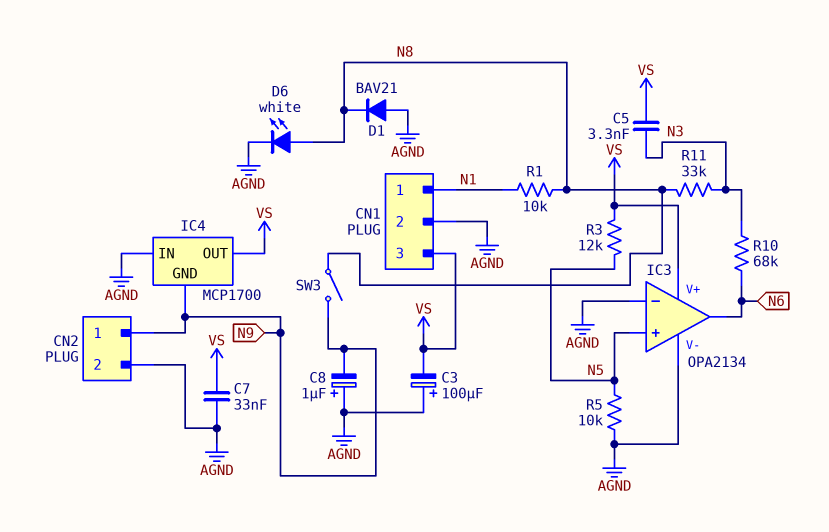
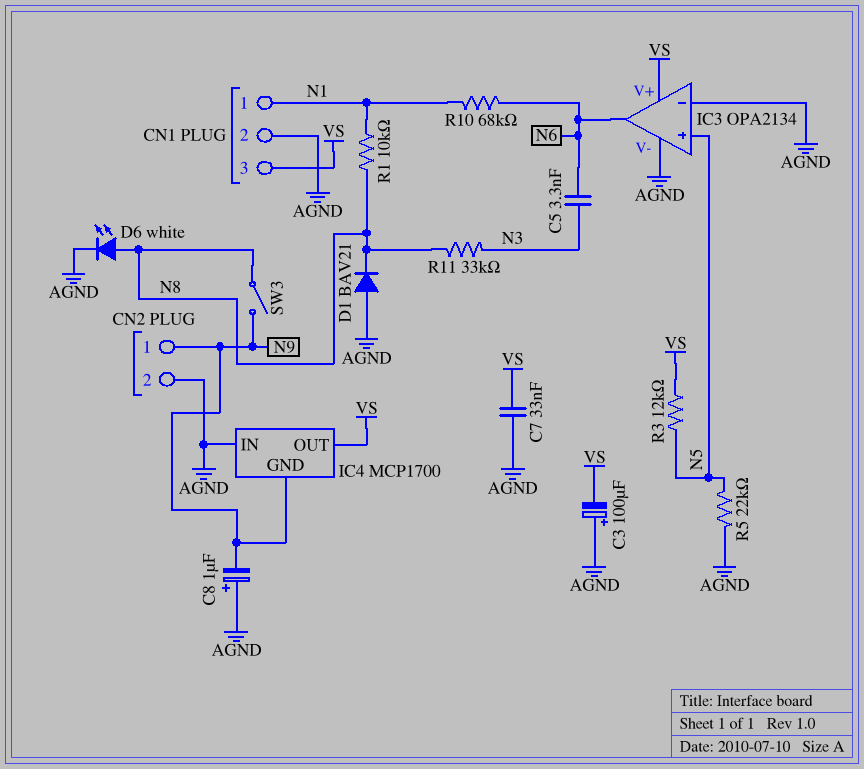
C5: 3.3nF (N3, VS) -> 3.3nF (N3, N6)
R5: 10k (AGND, N5) -> 22k (AGND, N5)
R10: 68k (N3, N6) -> 68k (N1, N6)

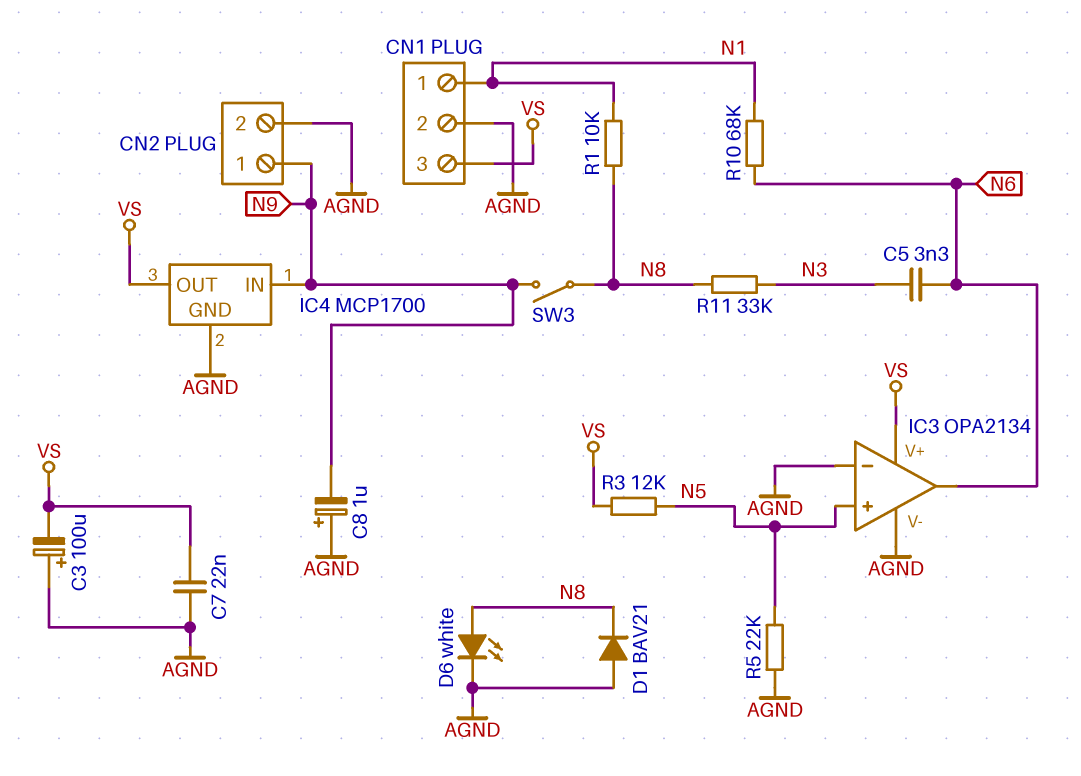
C7: 33nF (AGND, VS) -> 22nF (AGND, VS)
IC4 pin GND: N9 -> AGND
IC4 pin IN: AGND -> N9

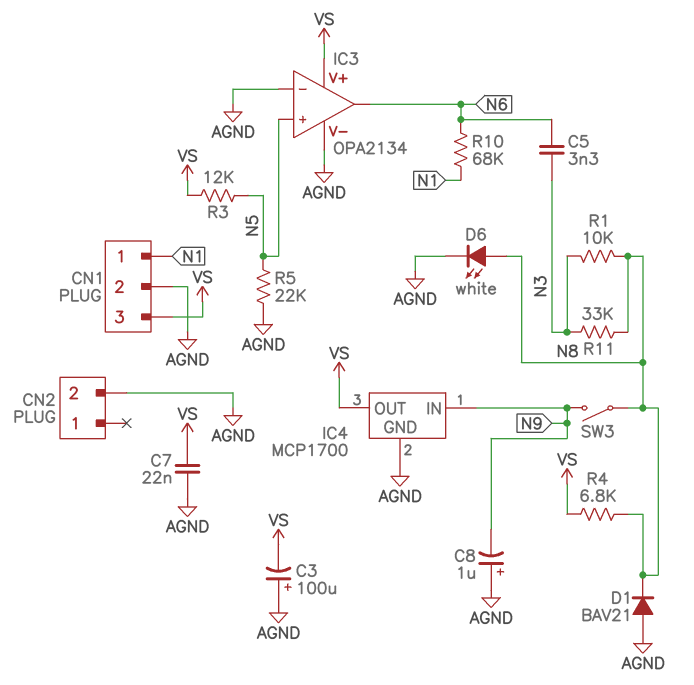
CN2 pin 1: N9 -> none
R1: 10k (N1, N8) -> 10k (N3, N8)
R4: none -> 6.8k (N8, VS)

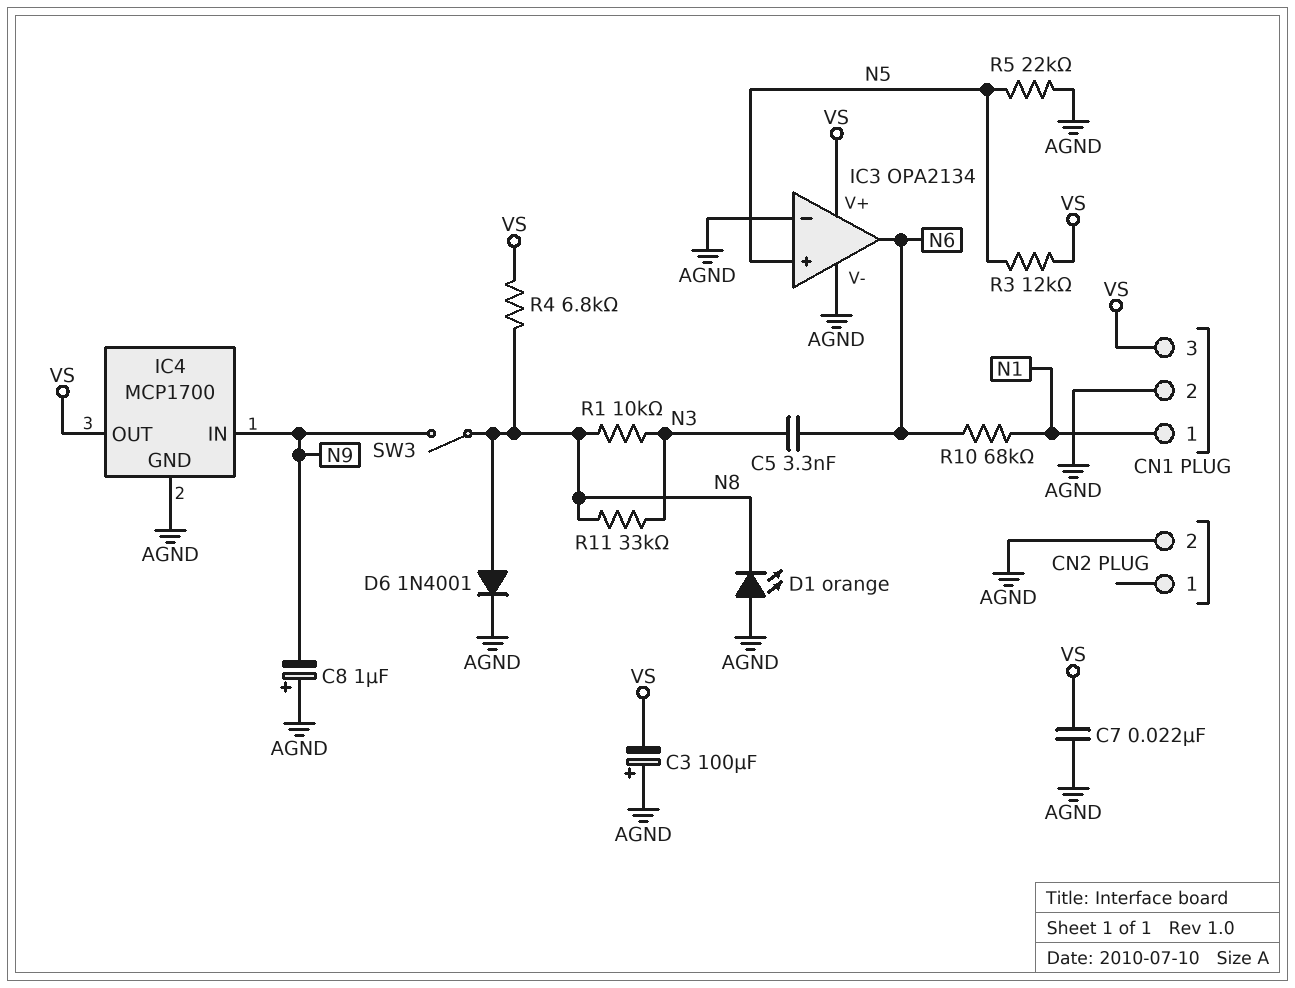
D1: diode BAV21 (A AGND, K N8) -> LED orange (A AGND, K N8)
D6: LED white (A N8, K AGND) -> diode 1N4001 (A N8, K AGND)

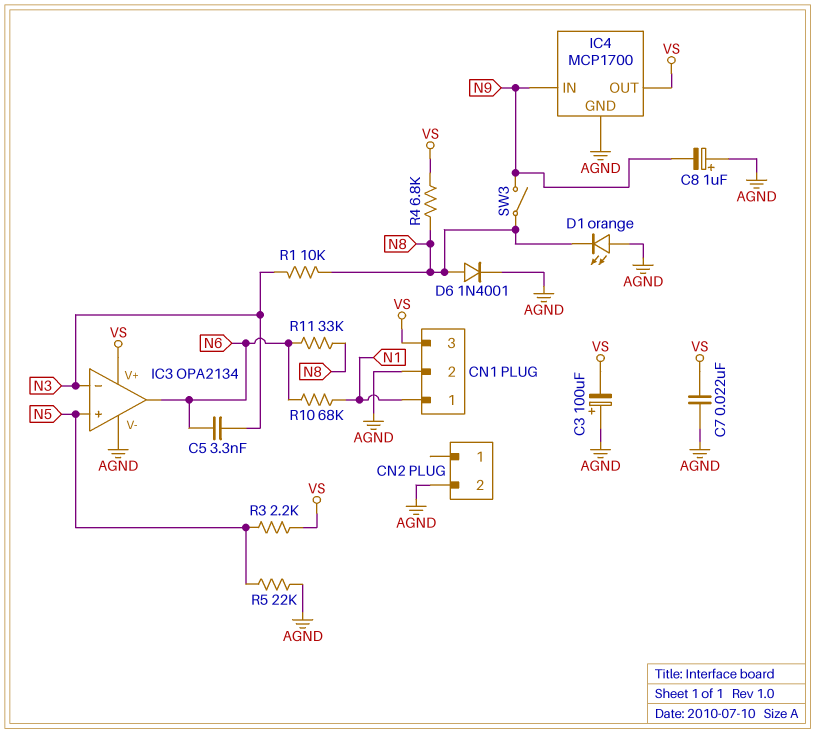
IC3 pin in-: AGND -> N3
R3: 12k (N5, VS) -> 2.2k (N5, VS)
R11: 33k (N3, N8) -> 33k (N6, N8)

